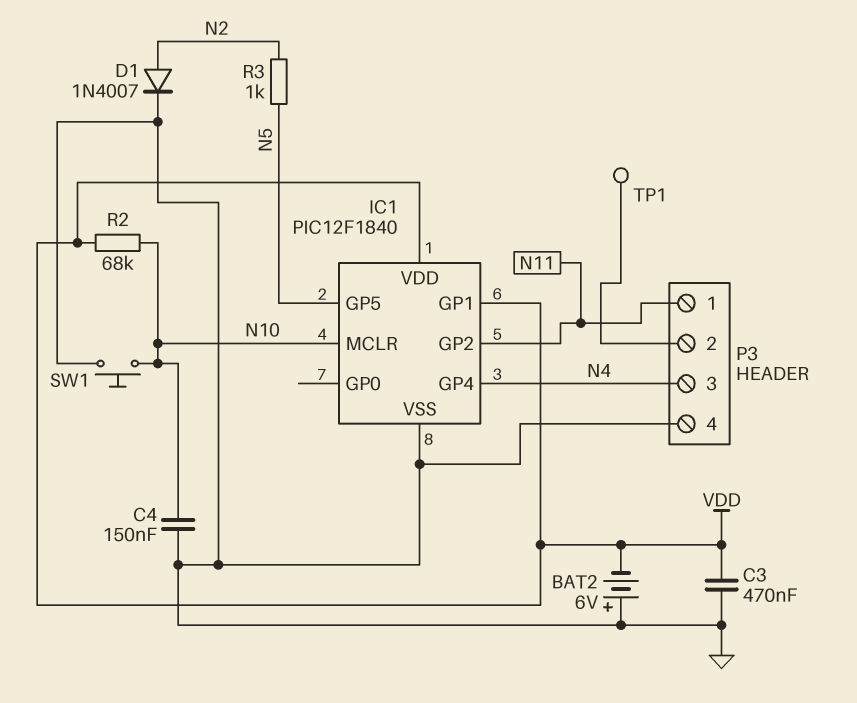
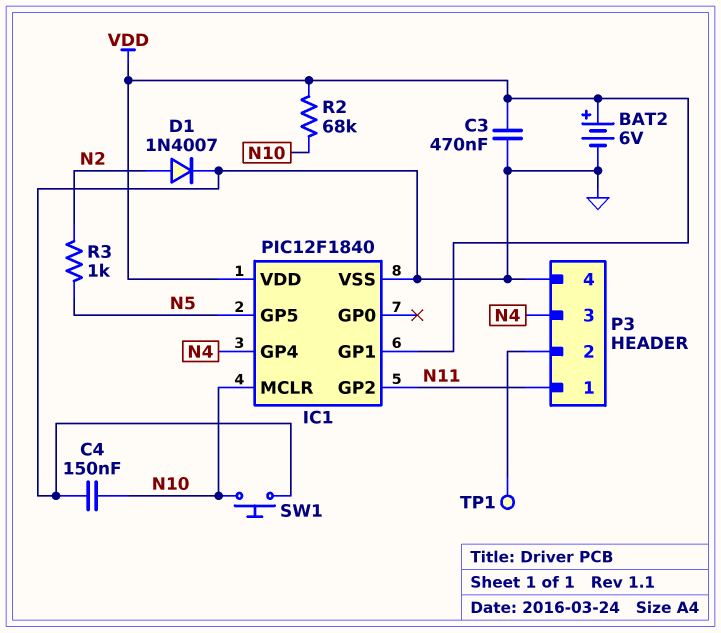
BAT2: 6V (plus GND, minus VDD) -> 6V (plus VDD, minus GND)

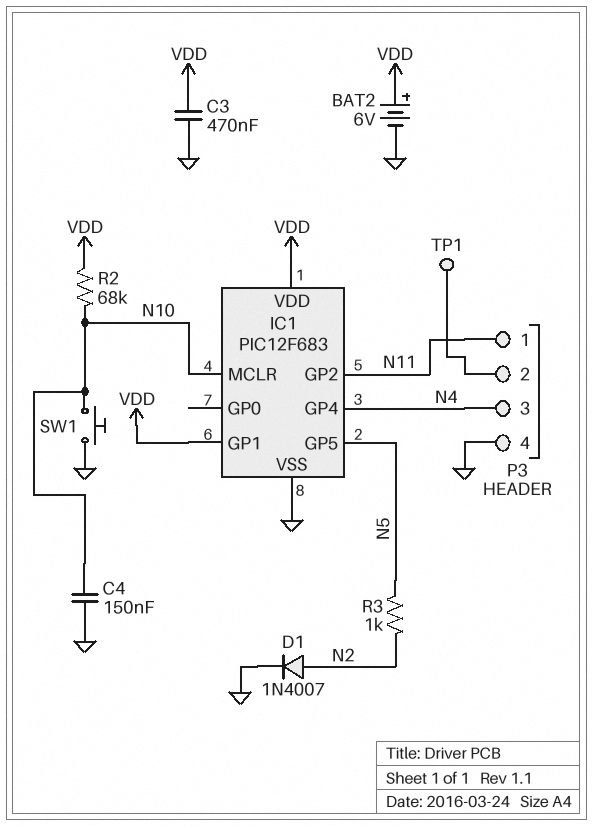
IC1: PIC12F1840 -> PIC12F683

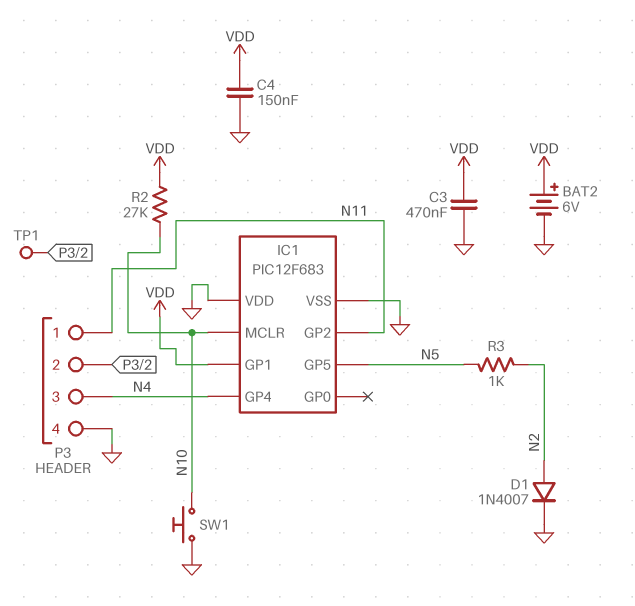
C4: 150nF (GND, N10) -> 150nF (GND, VDD)
IC1 pin VDD: VDD -> GND
R2: 68k (N10, VDD) -> 27k (N10, VDD)

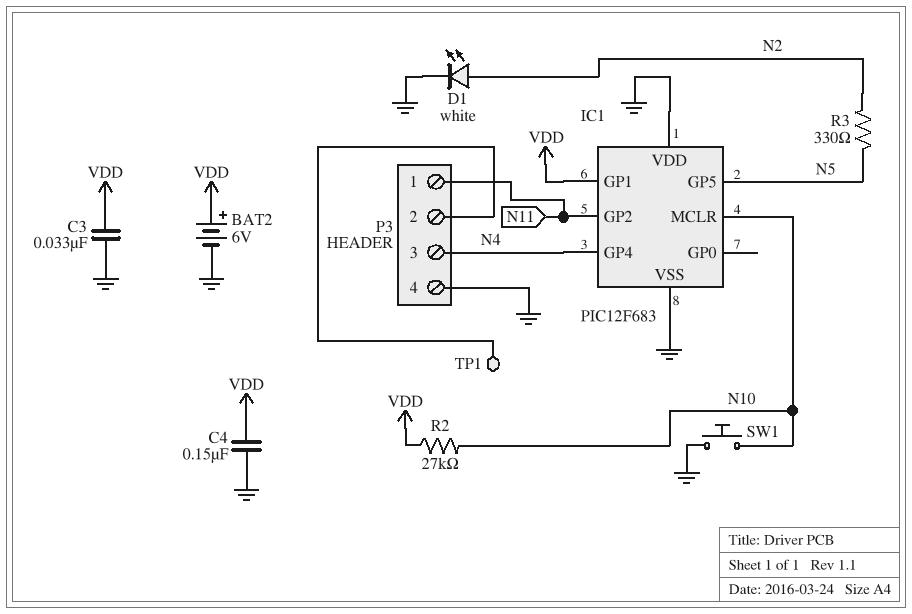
C3: 470nF (GND, VDD) -> 33nF (GND, VDD)
D1: diode 1N4007 (A N2, K GND) -> LED white (A N2, K GND)
R3: 1k (N2, N5) -> 330 (N2, N5)

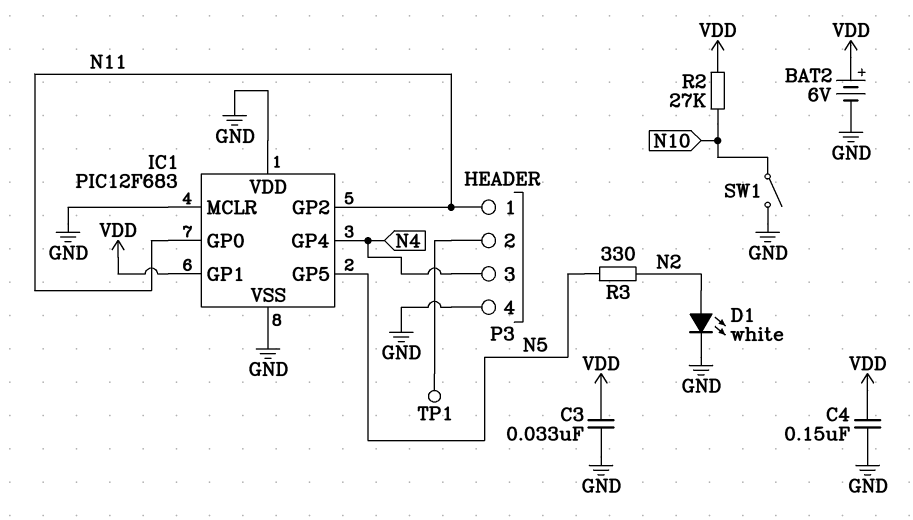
IC1 pin GP0: none -> N11
IC1 pin MCLR: N10 -> GND
SW1: button (GND, N10) -> switch (GND, N10)

